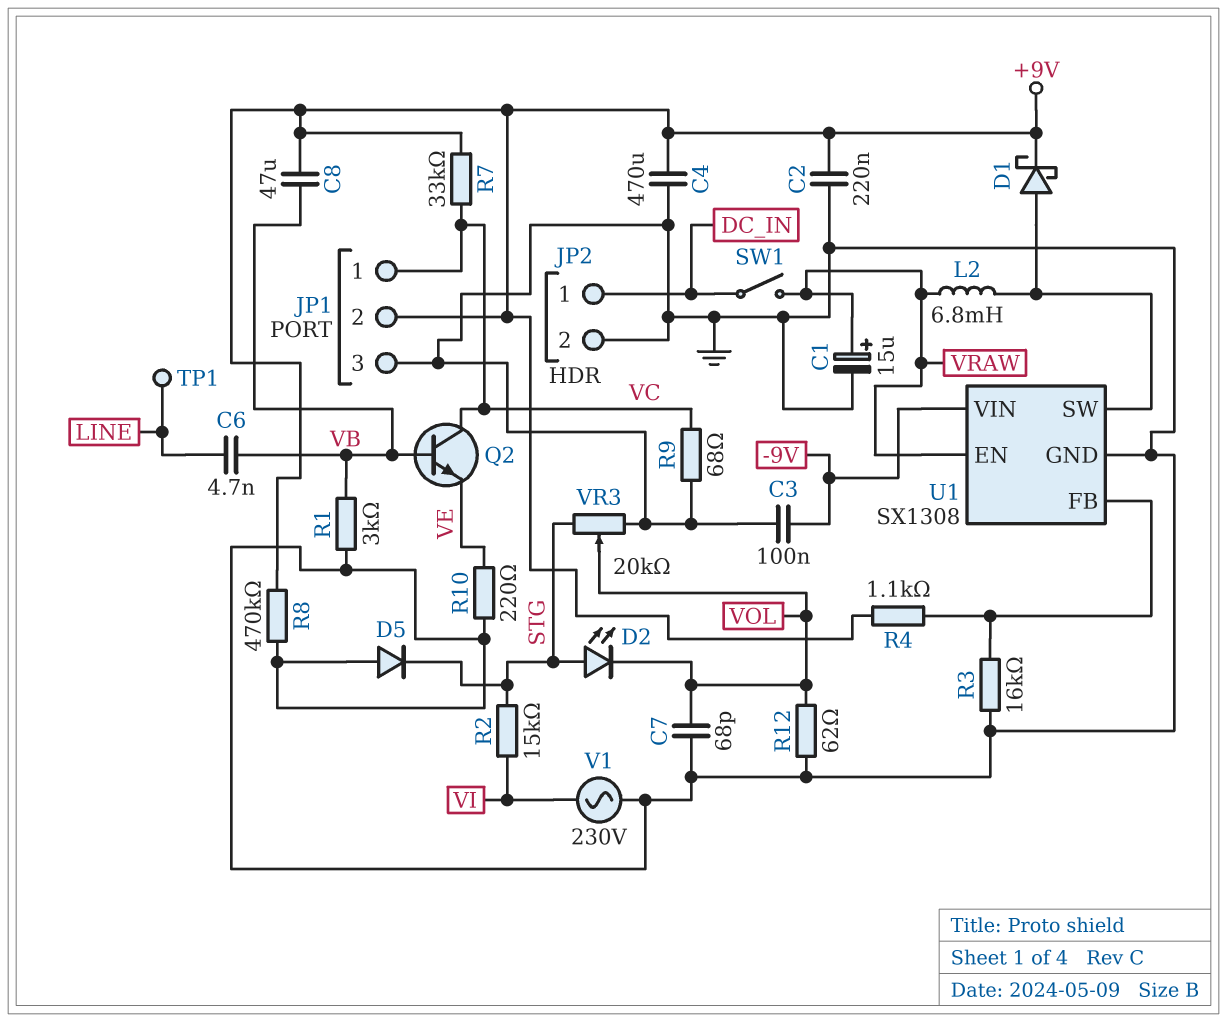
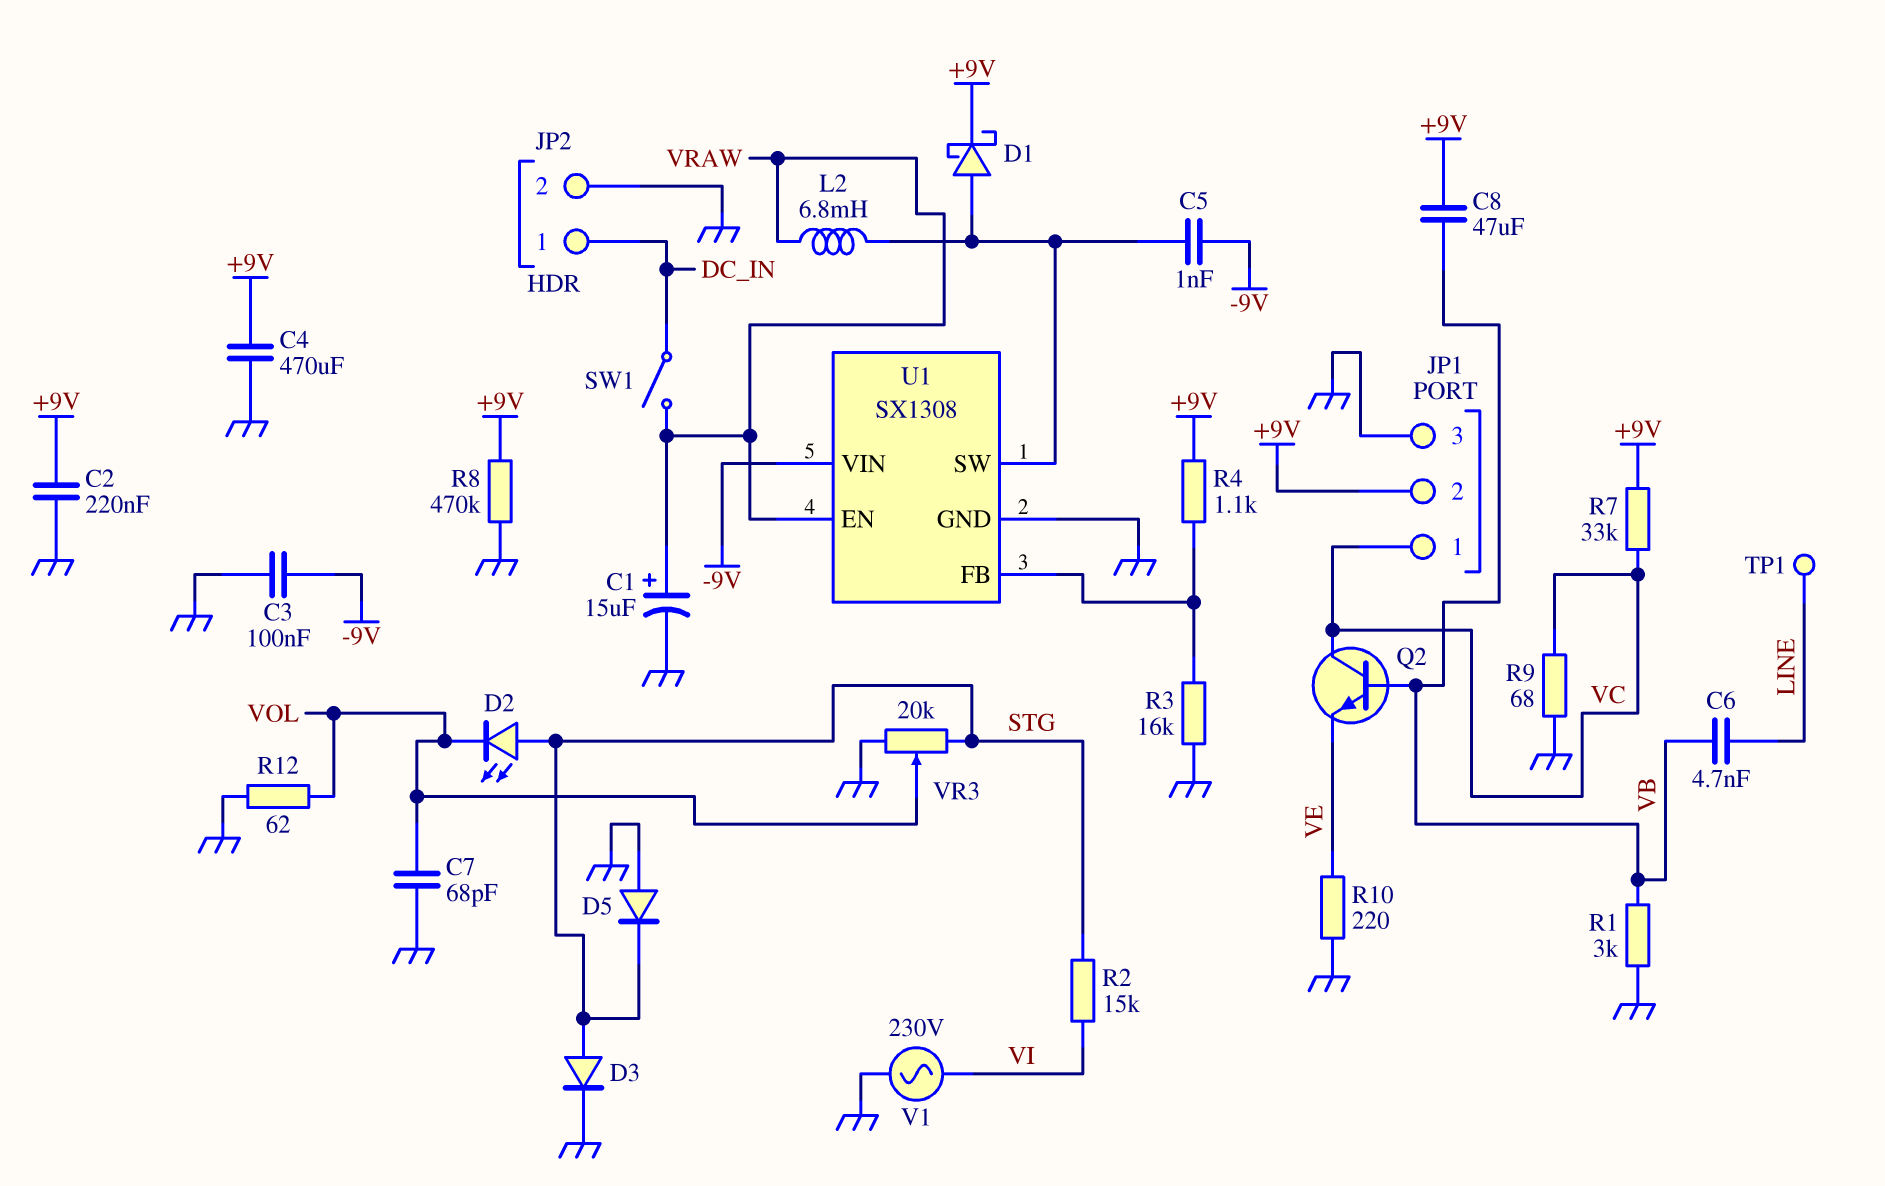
C5: none -> 1nF (-9V, U1/SW)
D3: none -> diode (A STG, K GND)

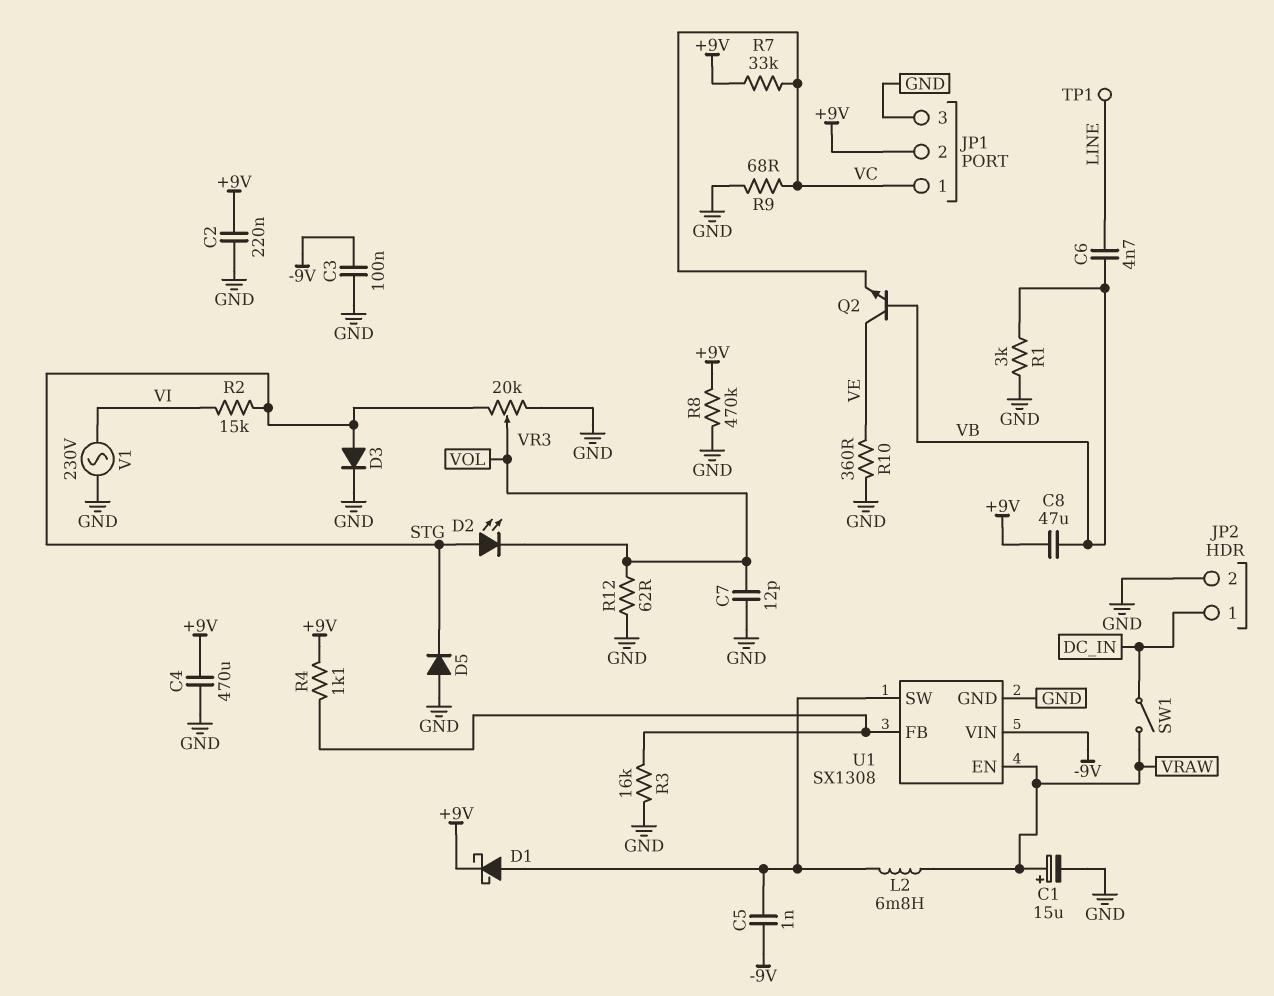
C7: 68pF (GND, VOL) -> 12pF (GND, VOL)
Q2: NPN (B VB, C VC, E VE) -> NPN (B VB, C VE, E VC)
R10: 220 (GND, VE) -> 360 (GND, VE)

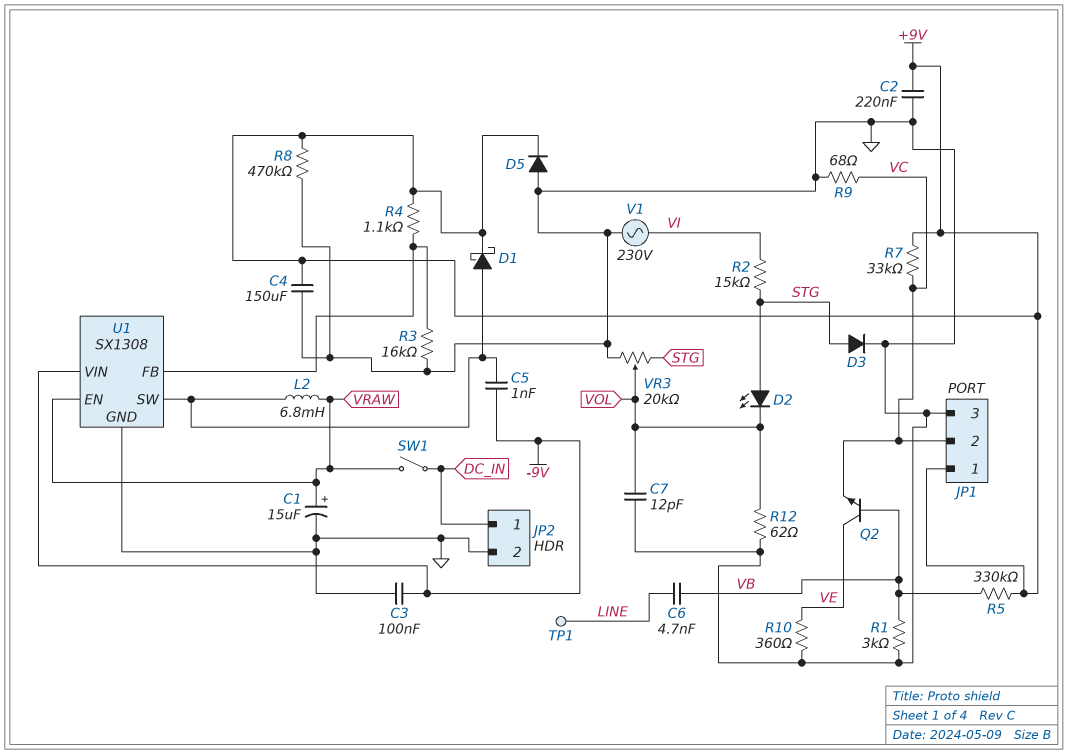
C4: 470uF (+9V, GND) -> 150uF (+9V, GND)
C8: 47uF (+9V, VB) -> none
D5: diode (A GND, K STG) -> diode (A GND, K +9V)
JP1 pin 1: VC -> +9V
JP1 pin 2: +9V -> VC
R5: none -> 330k (+9V, VB)

